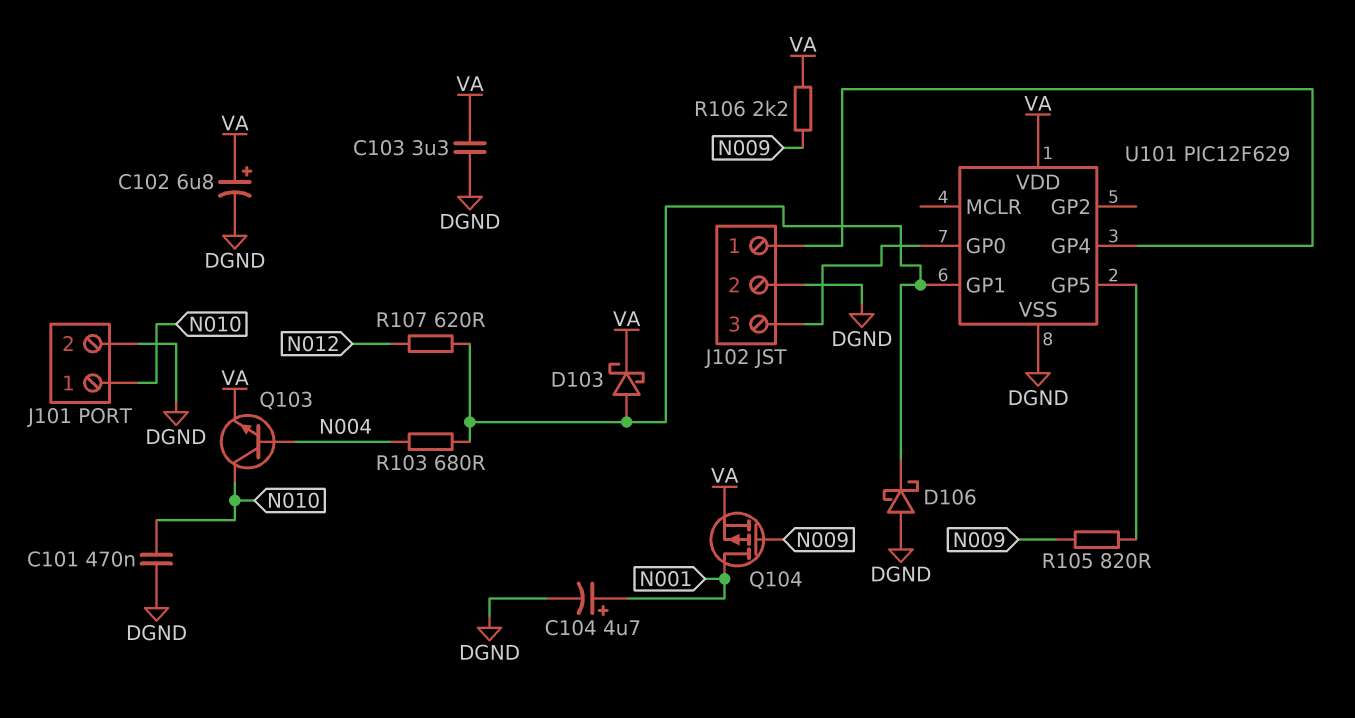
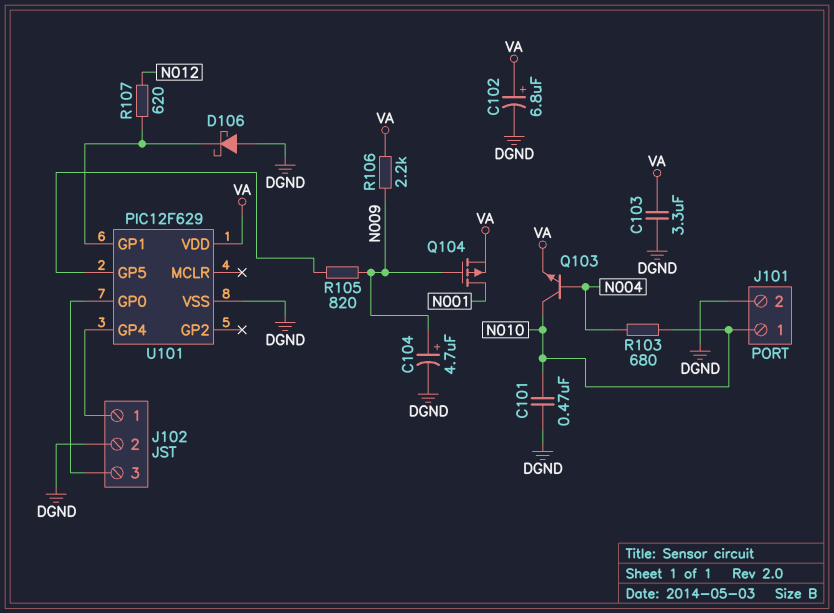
C104: 4.7uF (plus N001, minus DGND) -> 4.7uF (plus N009, minus DGND)
D103: schottky (A U101/GP1, K VA) -> none
R103: 680 (N004, U101/GP1) -> 680 (N004, N010)

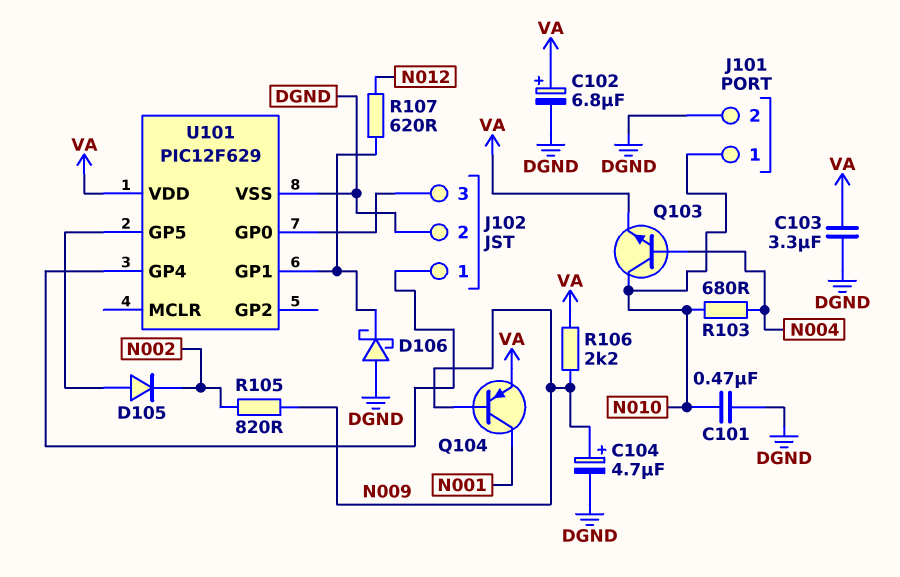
D105: none -> diode (A U101/GP5, K N002)
Q104: PMOS (G N009, D N001, S VA) -> PNP (B N009, C N001, E VA)
R105: 820 (N009, U101/GP5) -> 820 (N002, N009)

